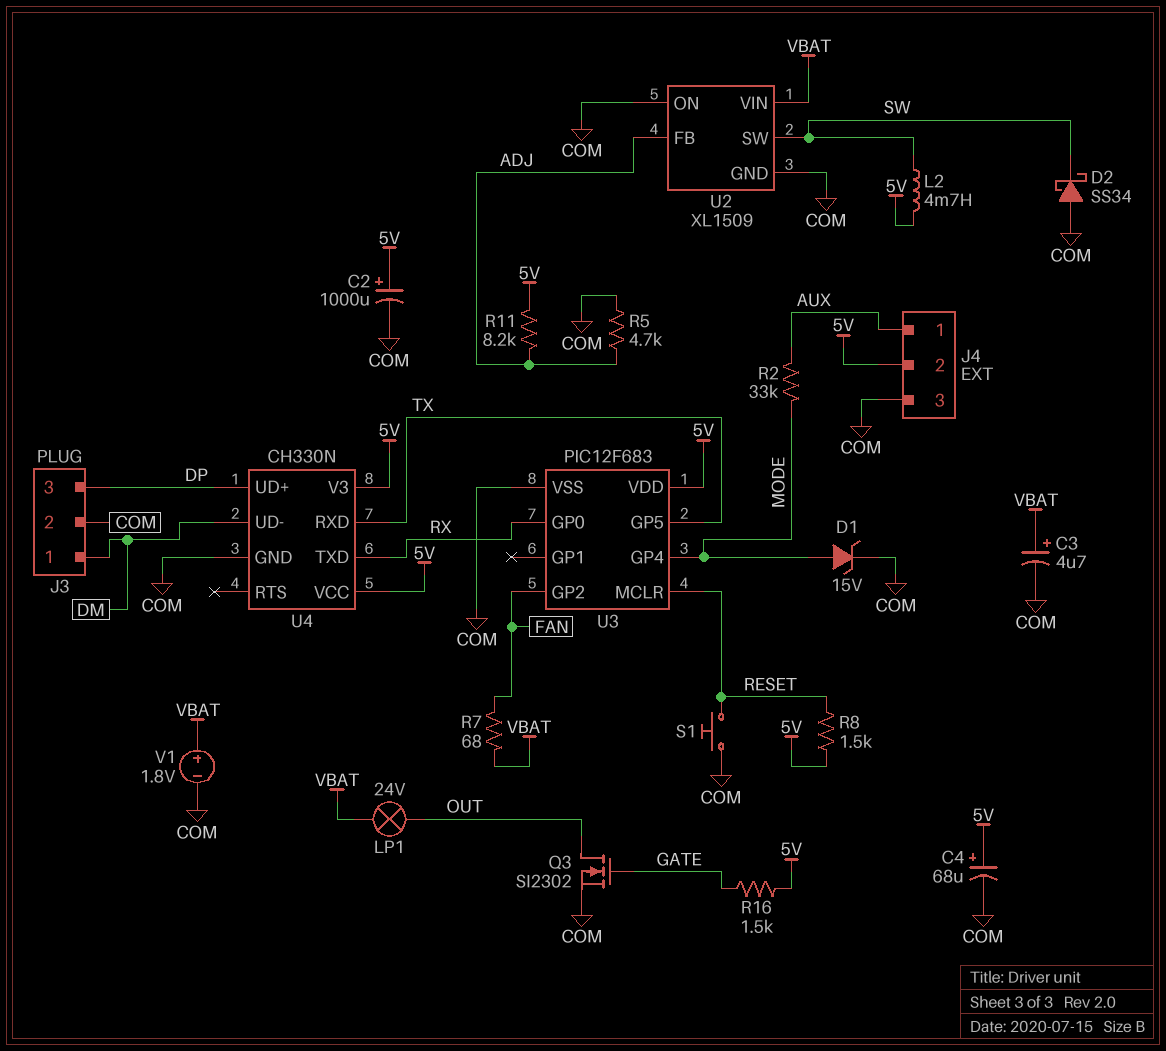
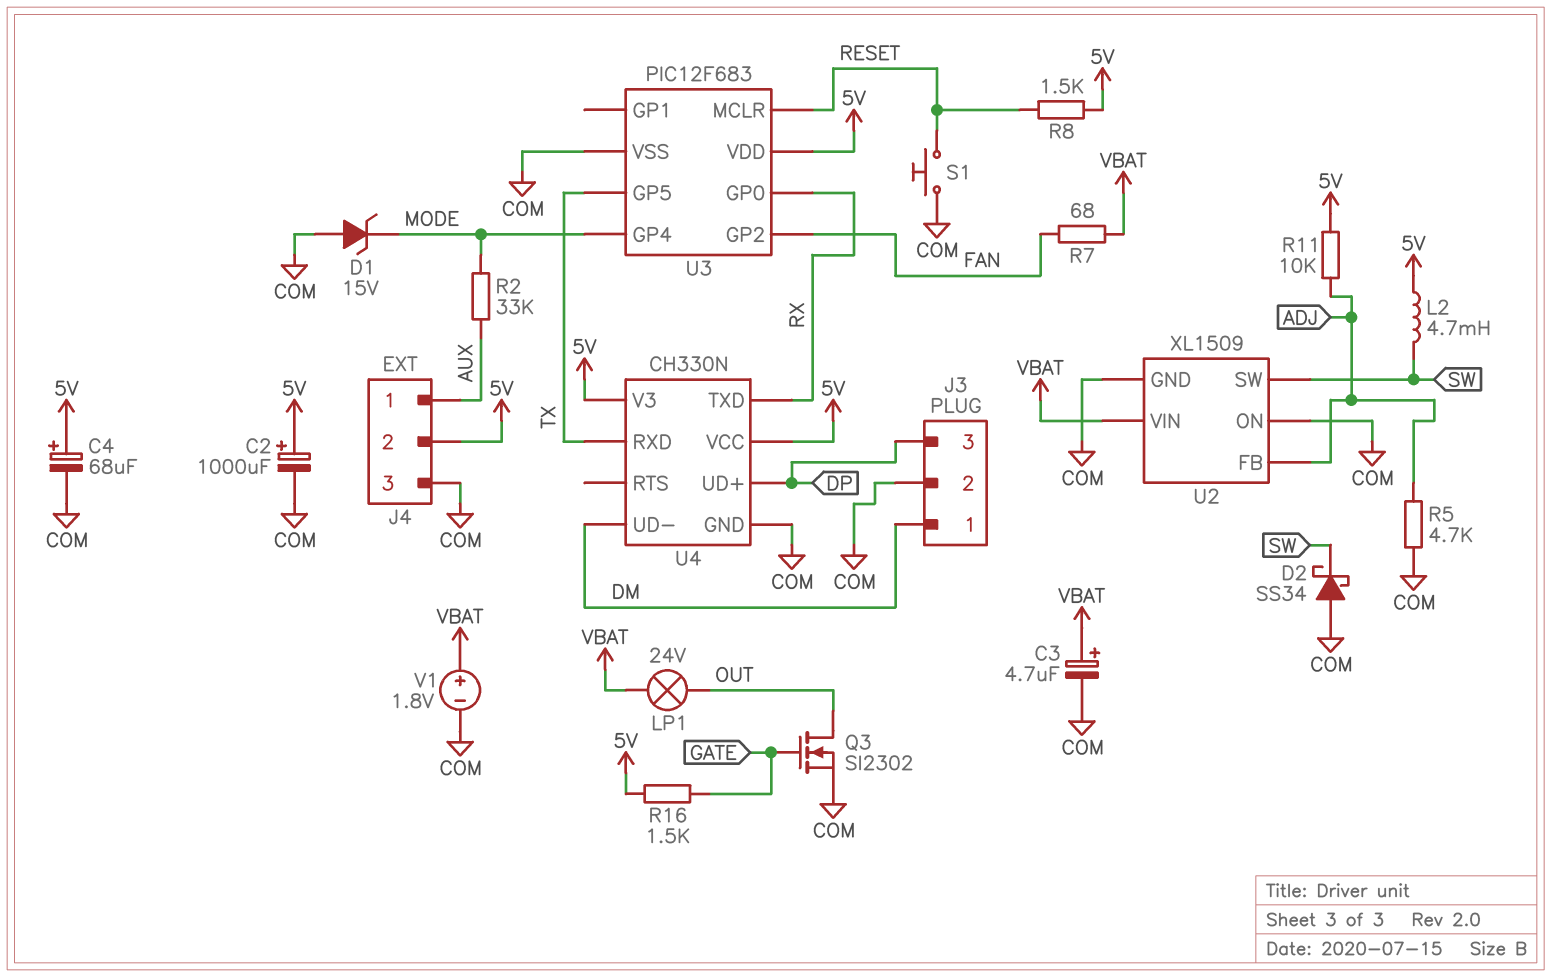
D1: zener 15V (A MODE, K COM) -> zener 15V (A COM, K MODE)
R11: 8.2k (5V, ADJ) -> 10k (5V, ADJ)

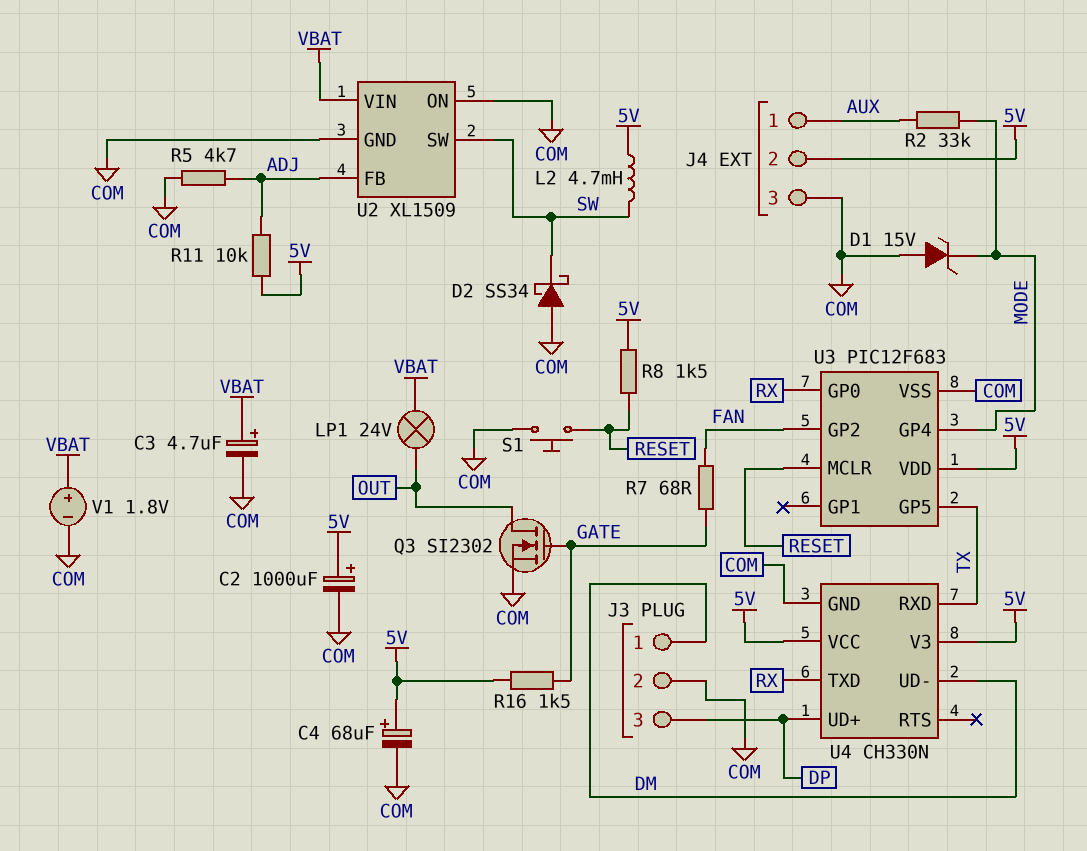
R7: 68 (FAN, VBAT) -> 68 (FAN, GATE)

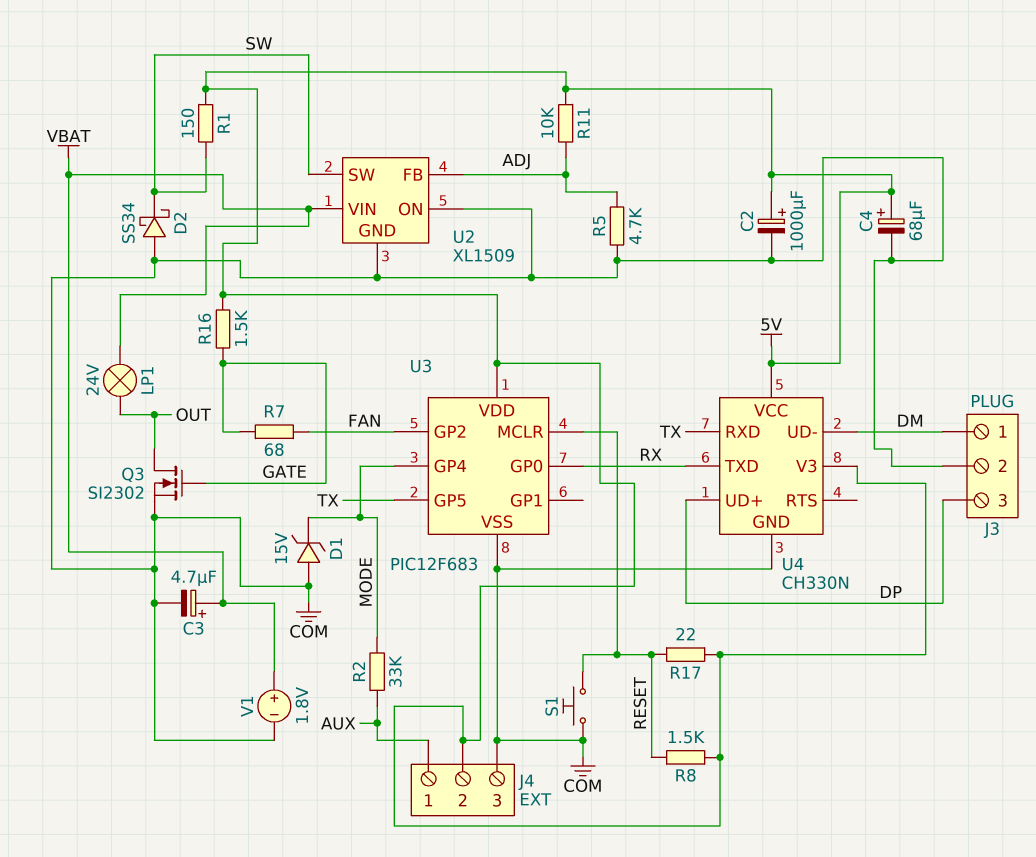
L2: 4.7mH (5V, SW) -> none
R1: none -> 150 (5V, SW)
R17: none -> 22 (5V, RESET)

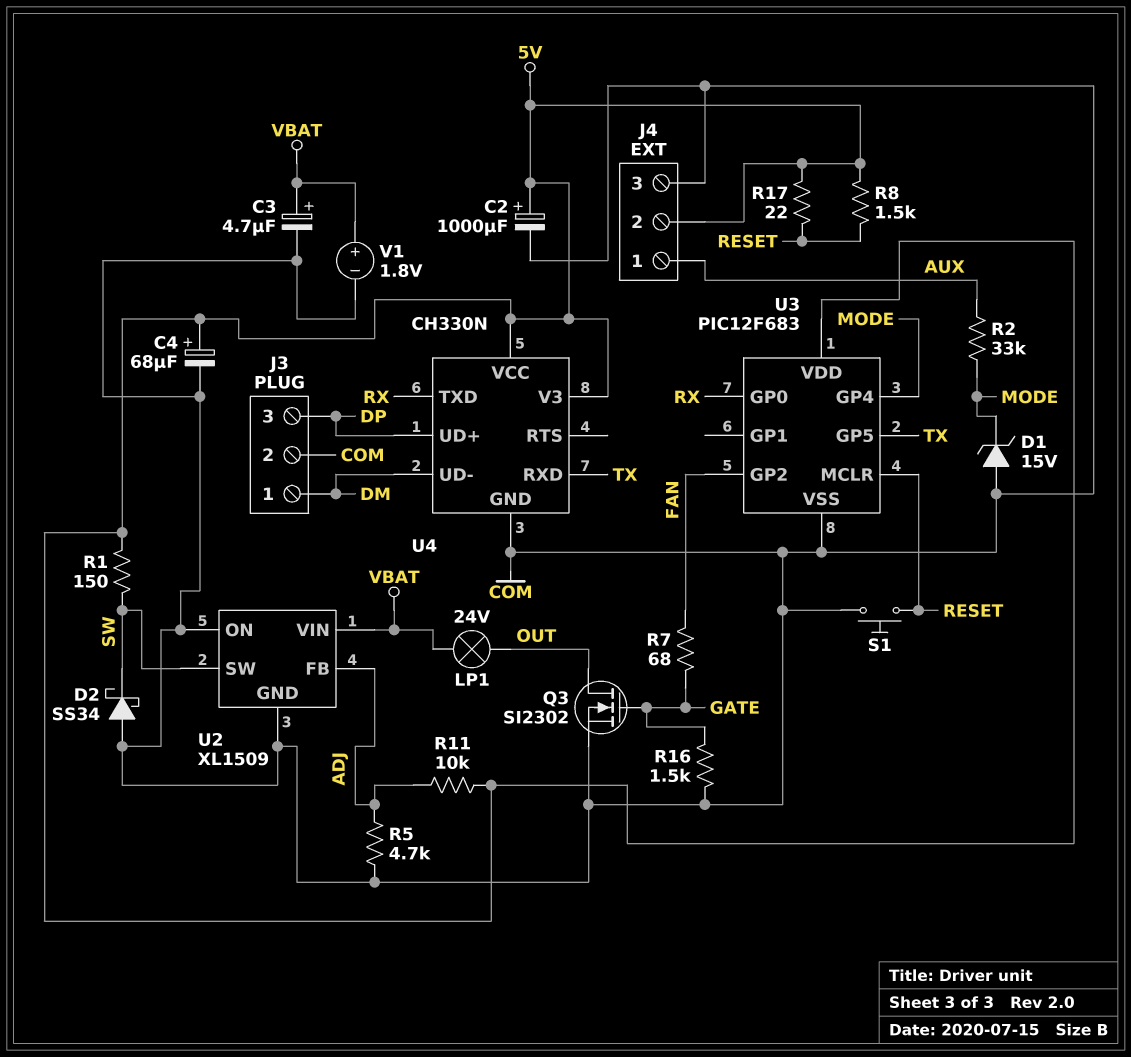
R16: 1.5k (5V, GATE) -> 1.5k (COM, GATE)

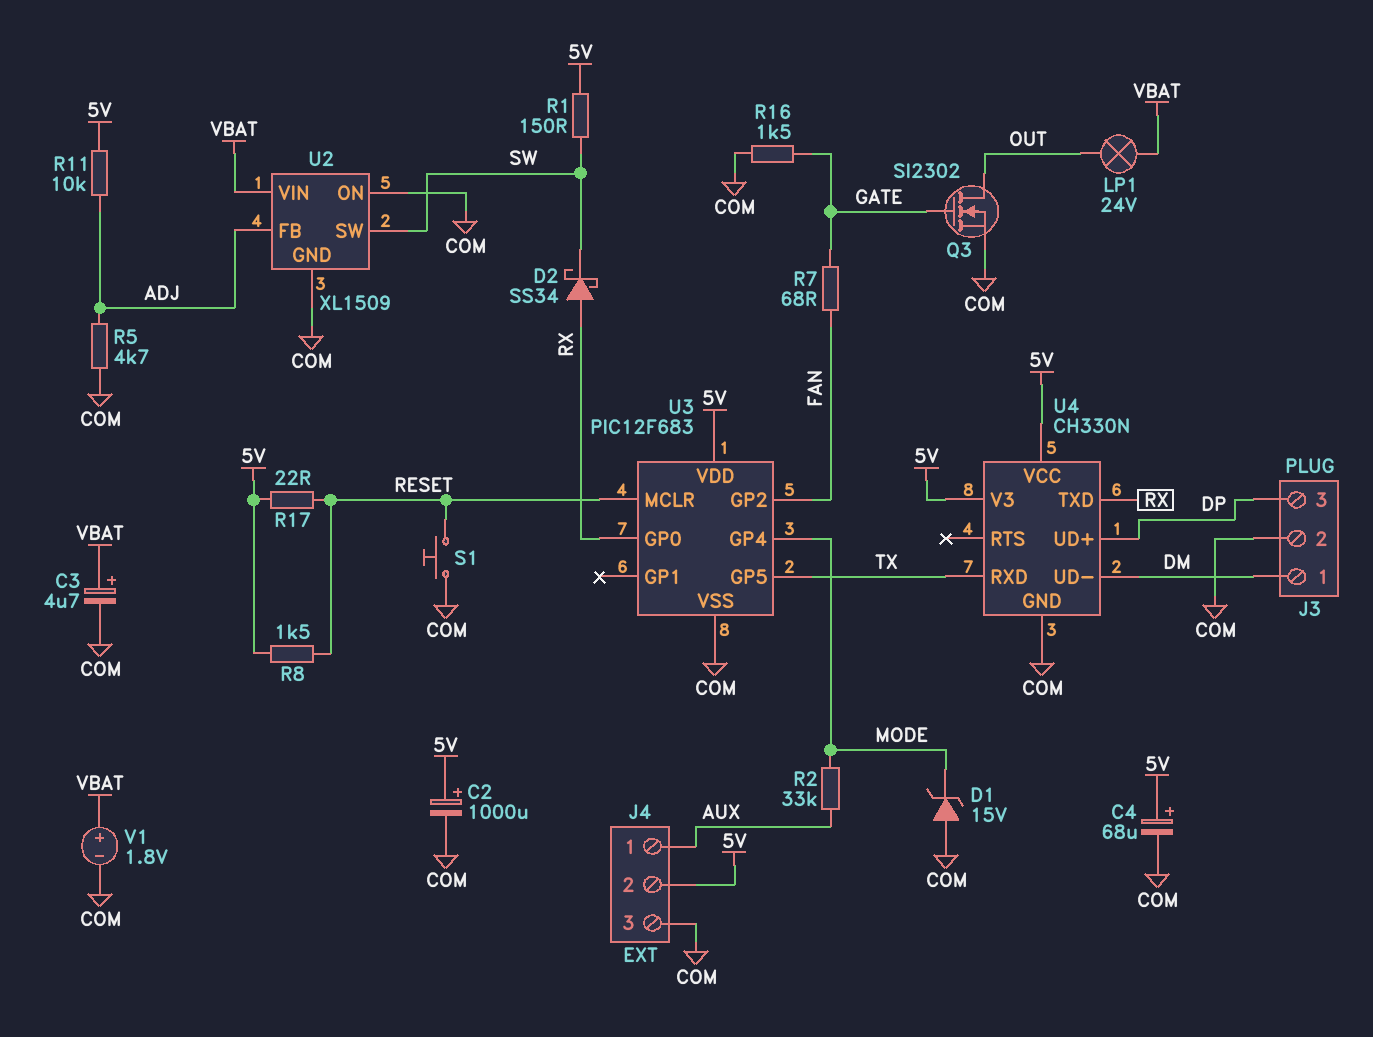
D2: schottky SS34 (A COM, K SW) -> schottky SS34 (A RX, K SW)

